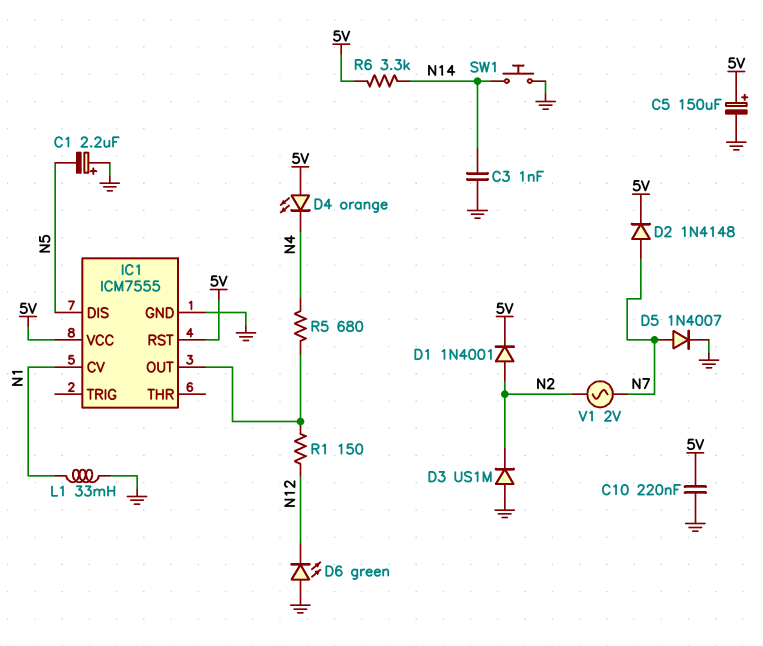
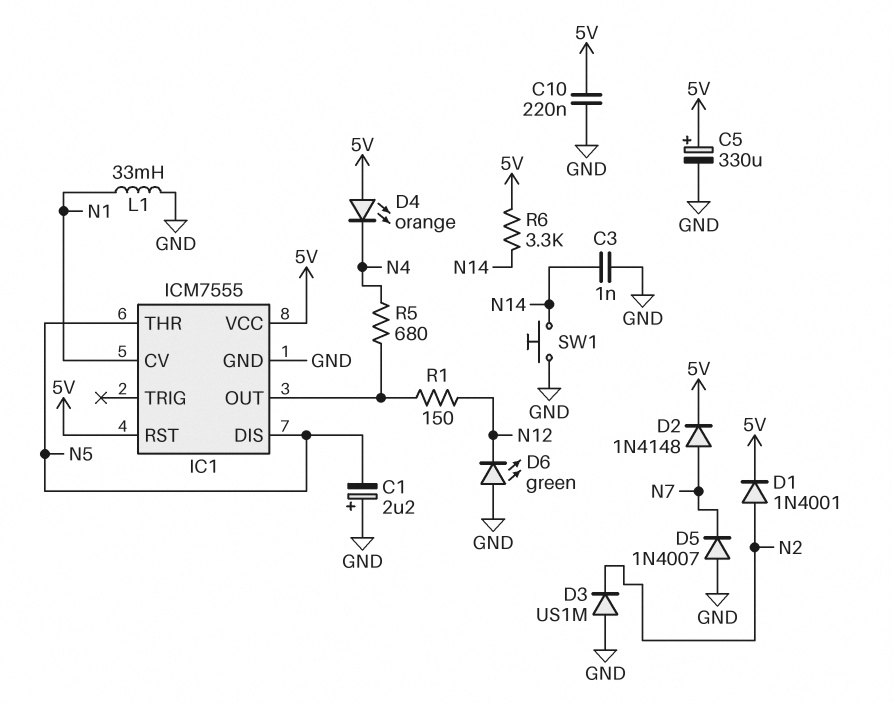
C5: 150uF (plus 5V, minus GND) -> 330uF (plus 5V, minus GND)
D5: diode 1N4007 (A N7, K GND) -> diode 1N4007 (A GND, K N7)
IC1 pin THR: none -> N5
V1: AC 2V (N2, N7) -> none

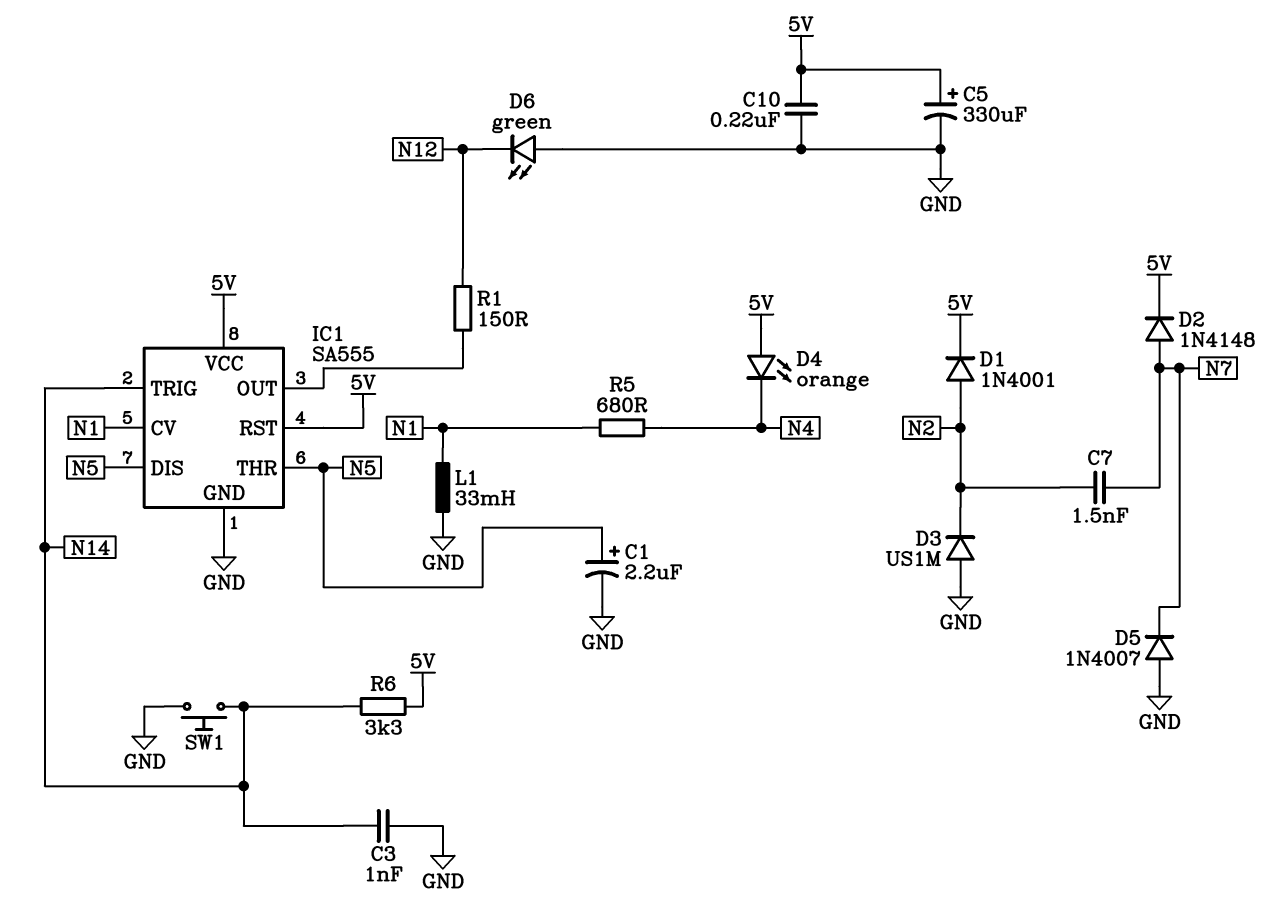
C1: 2.2uF (plus GND, minus N5) -> 2.2uF (plus N5, minus GND)
C7: none -> 1.5nF (N2, N7)
IC1: ICM7555 -> SA555
IC1 pin TRIG: none -> N14
R5: 680 (IC1/OUT, N4) -> 680 (N1, N4)

